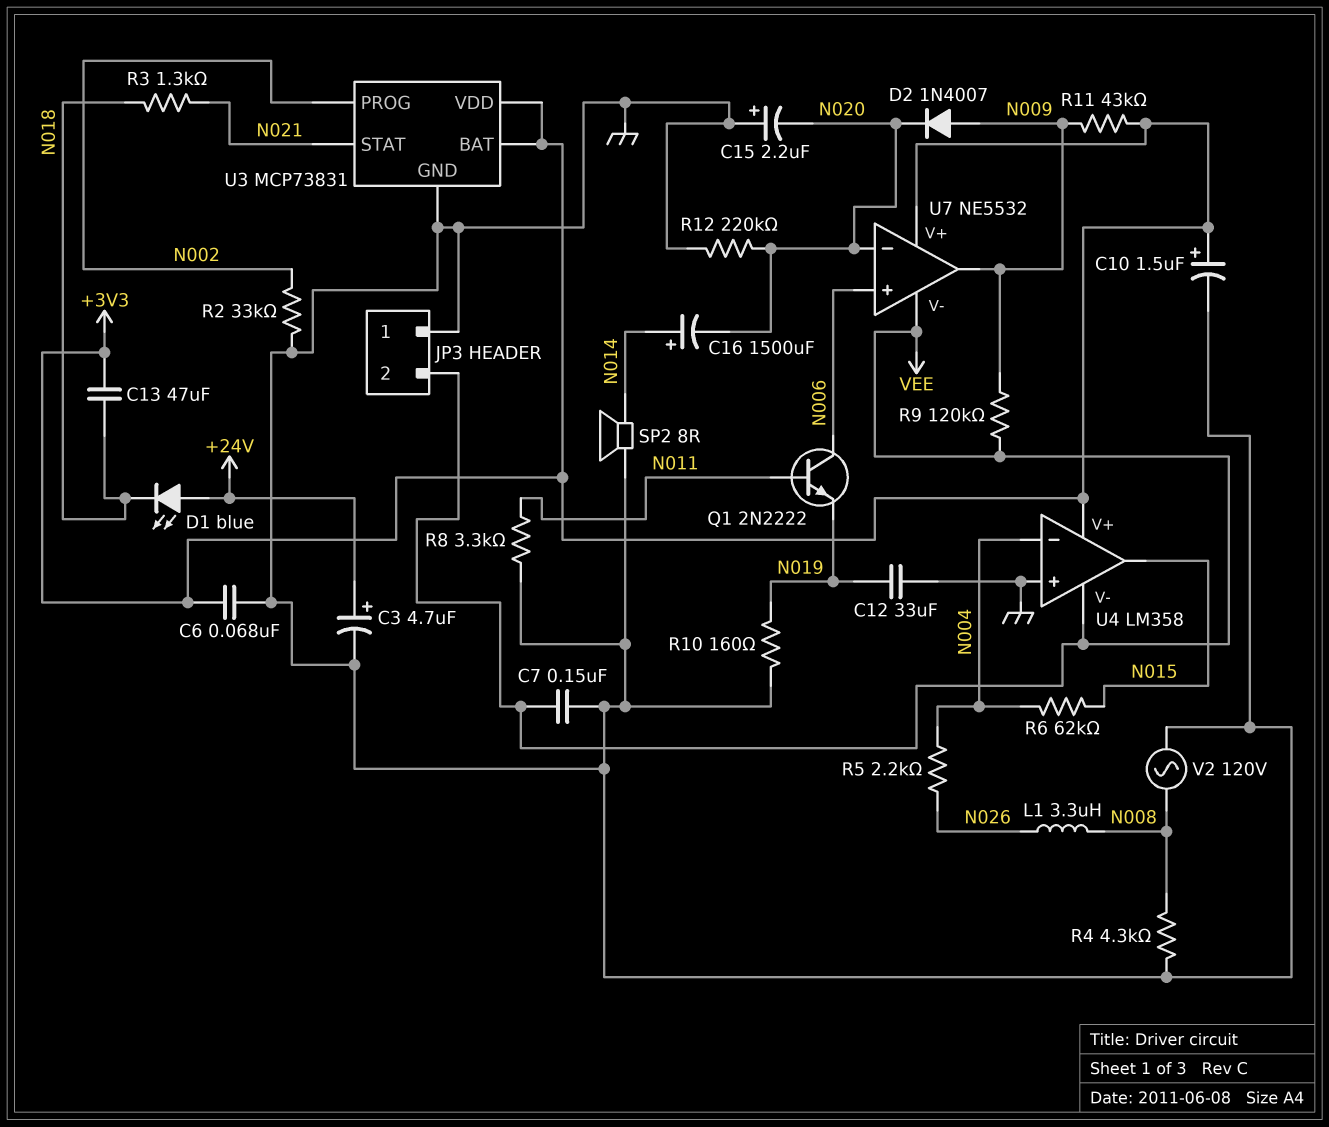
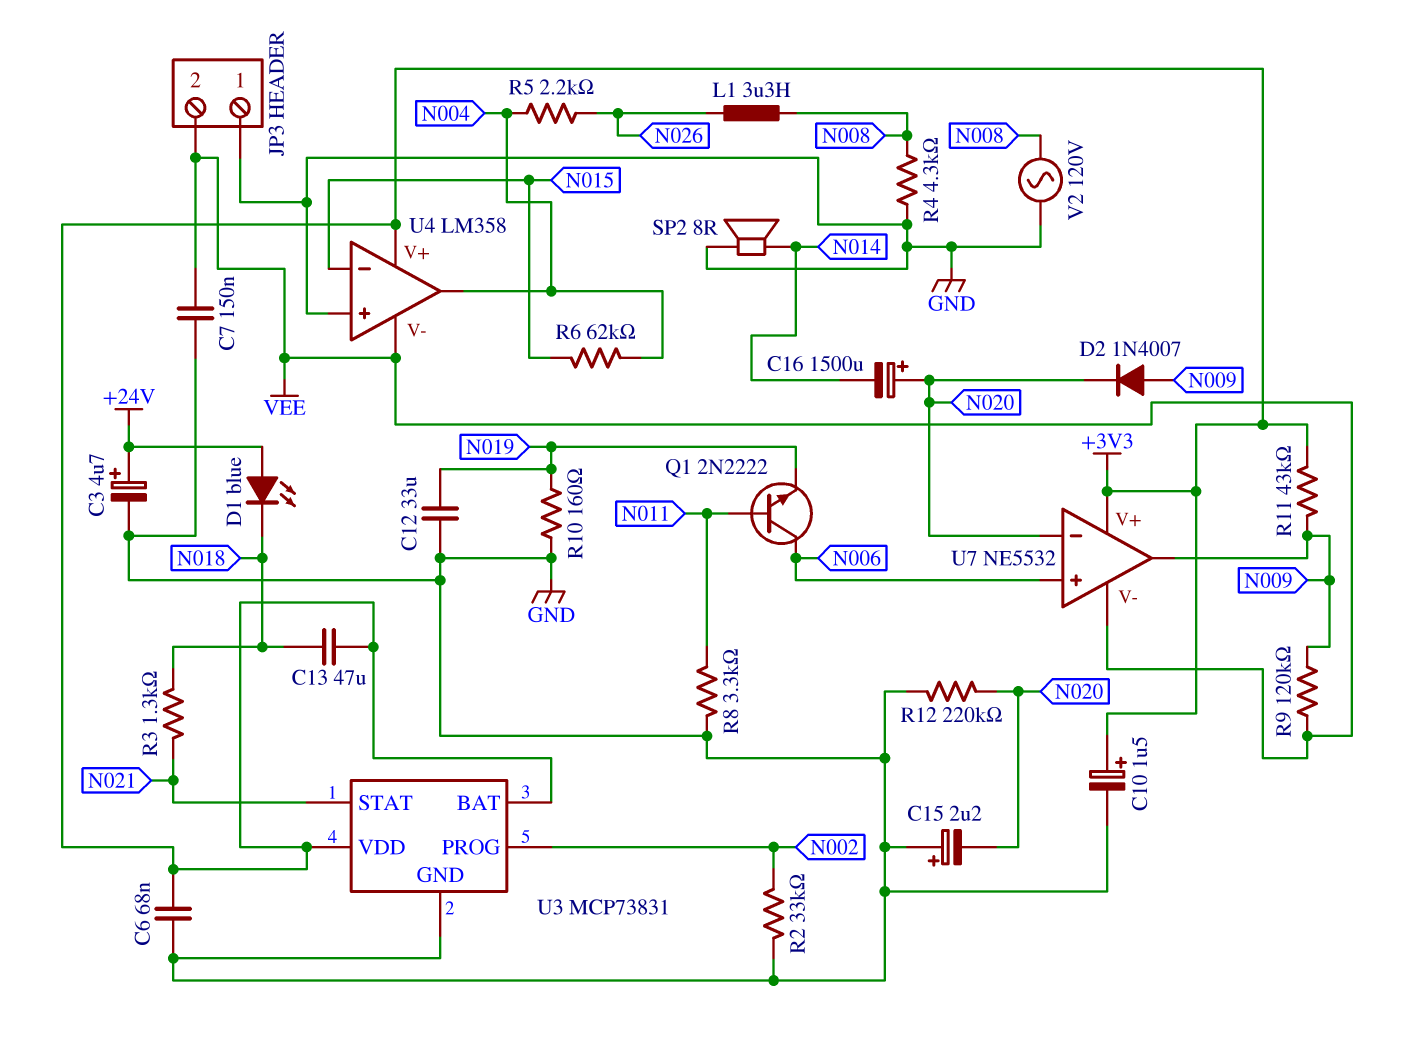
C16: 1500uF (plus N014, minus N020) -> 1500uF (plus N020, minus N014)
U4 pin in-: N004 -> N015
U4 pin out: N015 -> N004

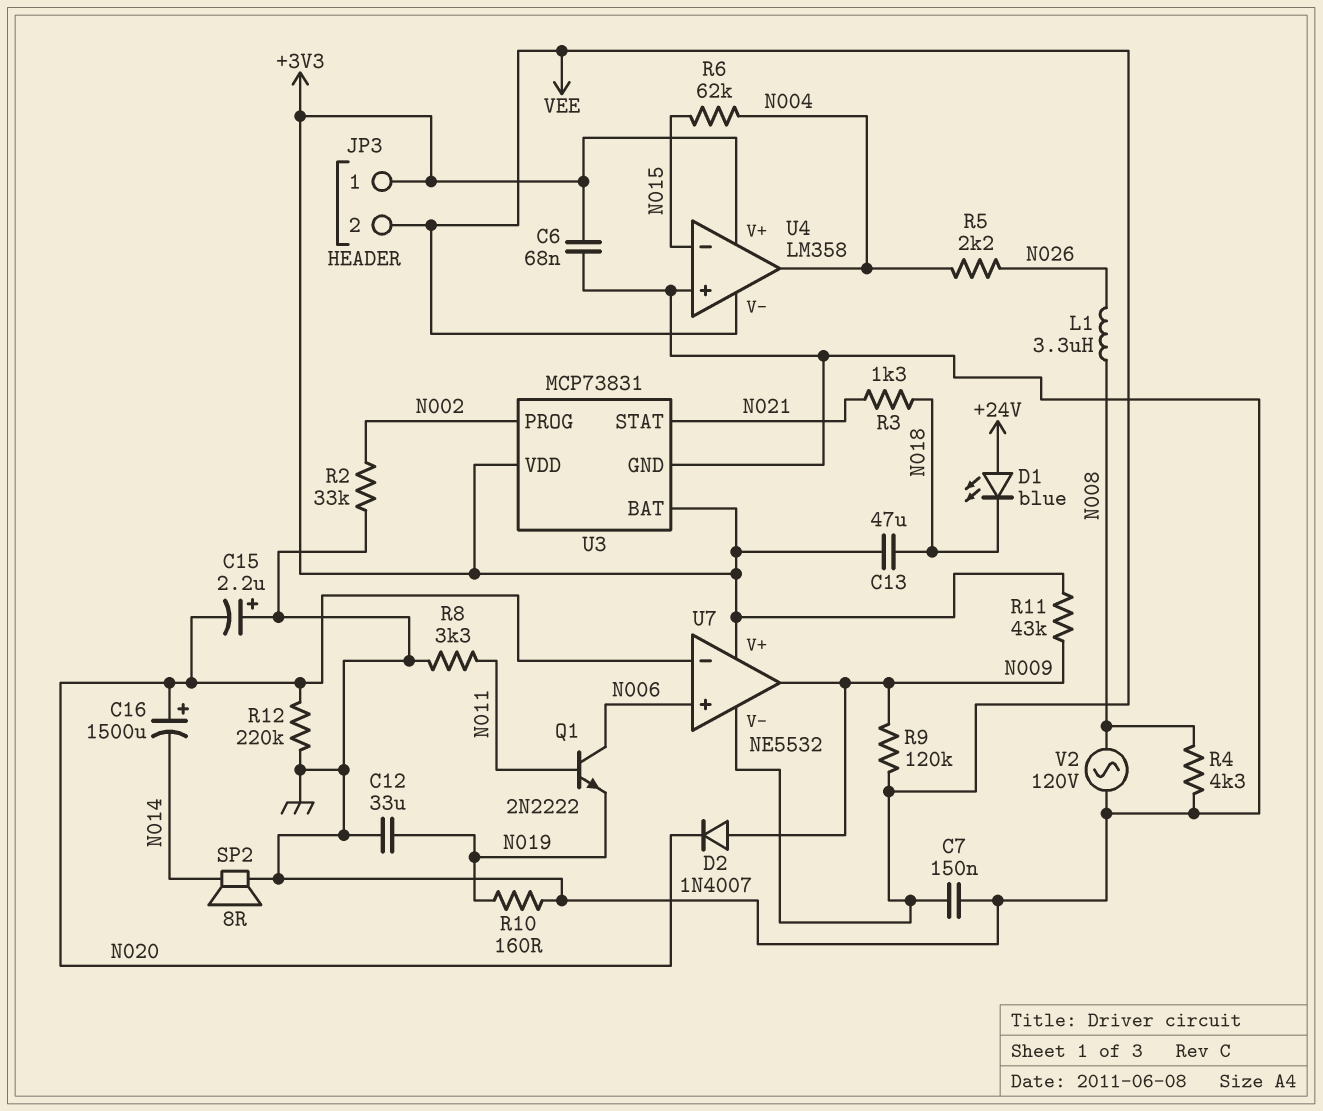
C3: 4.7uF (plus +24V, minus GND) -> none
C10: 1.5uF (plus +3V3, minus GND) -> none
JP3 pin 1: GND -> +3V3

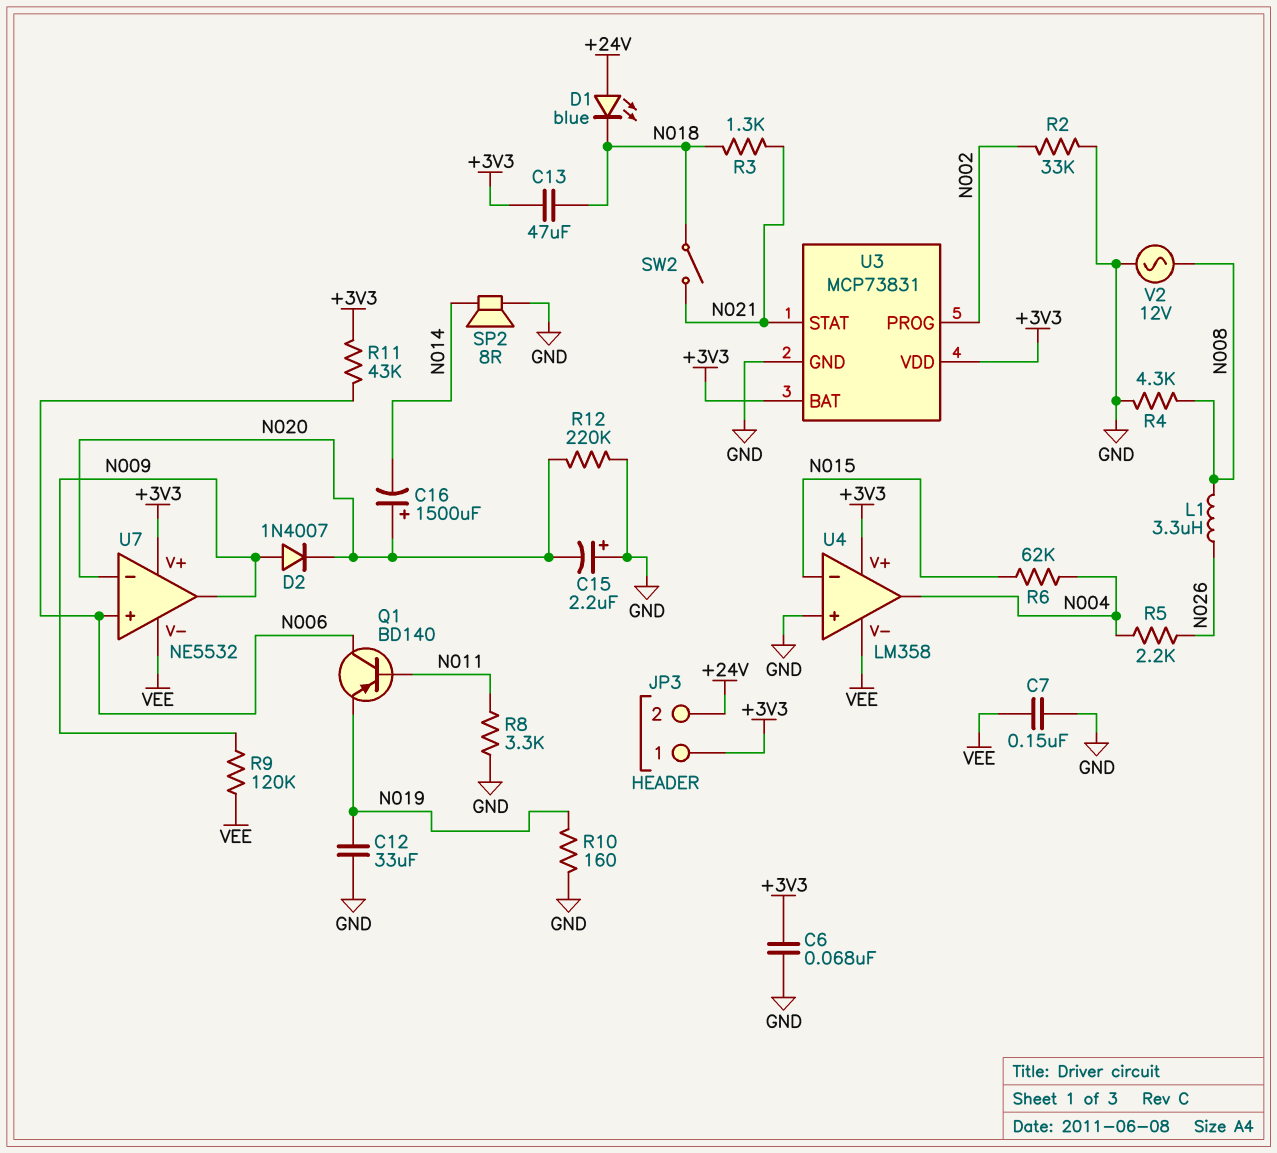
JP3 pin 2: VEE -> +24V
Q1: NPN 2N2222 (B N011, C N006, E N019) -> PNP BD140 (B N011, C N006, E N019)
R11: 43k (+3V3, N009) -> 43k (+3V3, N006)
SW2: none -> switch (N018, N021)
V2: AC 120V (GND, N008) -> AC 12V (GND, N008)

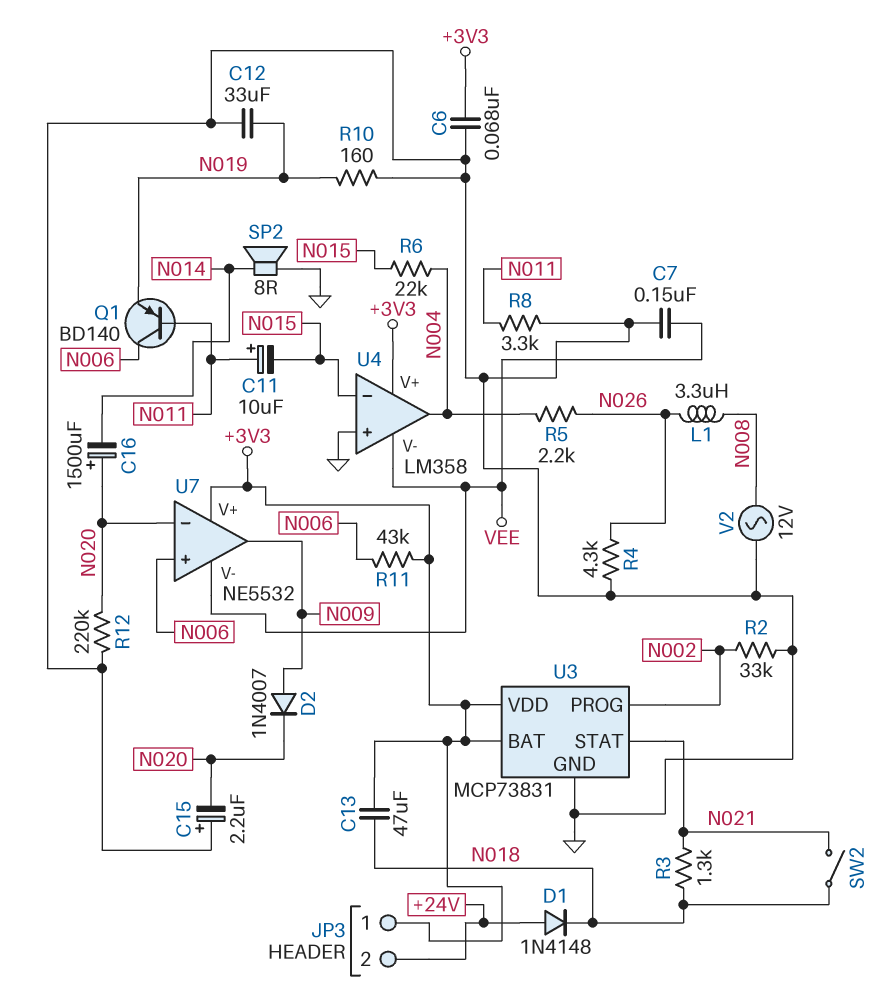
C11: none -> 10uF (plus N011, minus N015)
D1: LED blue (A +24V, K N018) -> diode 1N4148 (A +24V, K N018)
R4: 4.3k (GND, N008) -> 4.3k (GND, N026)
R6: 62k (N004, N015) -> 22k (N004, N015)
R9: 120k (N009, VEE) -> none

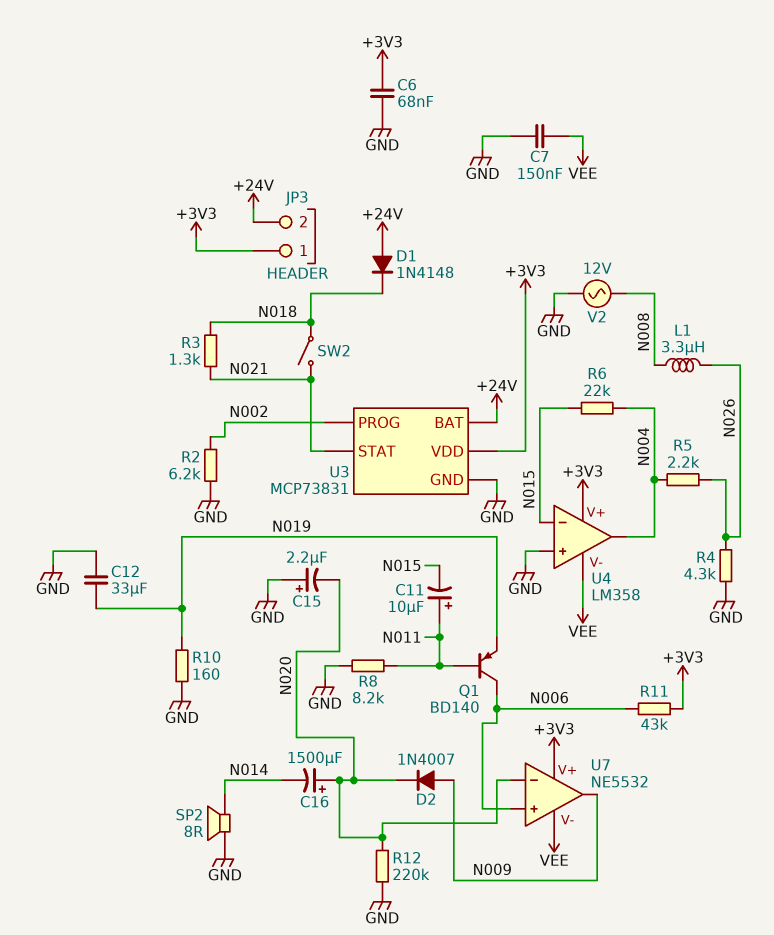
C13: 47uF (+3V3, N018) -> none
R2: 33k (GND, N002) -> 6.2k (GND, N002)
R8: 3.3k (GND, N011) -> 8.2k (GND, N011)
U3 pin BAT: +3V3 -> +24V

